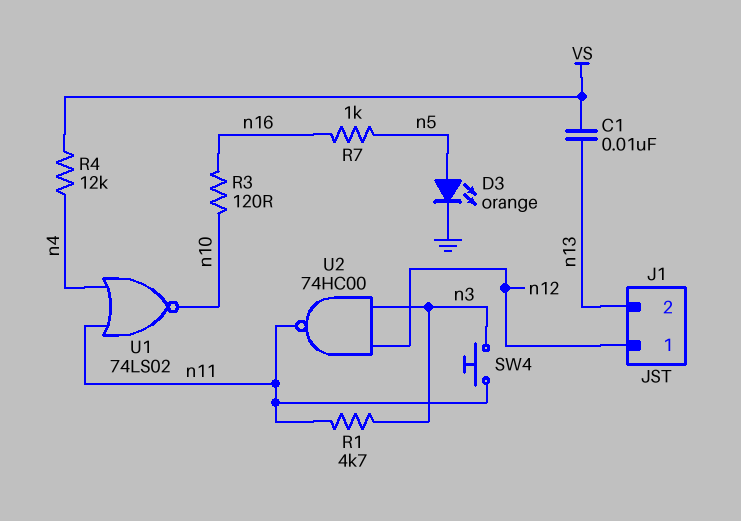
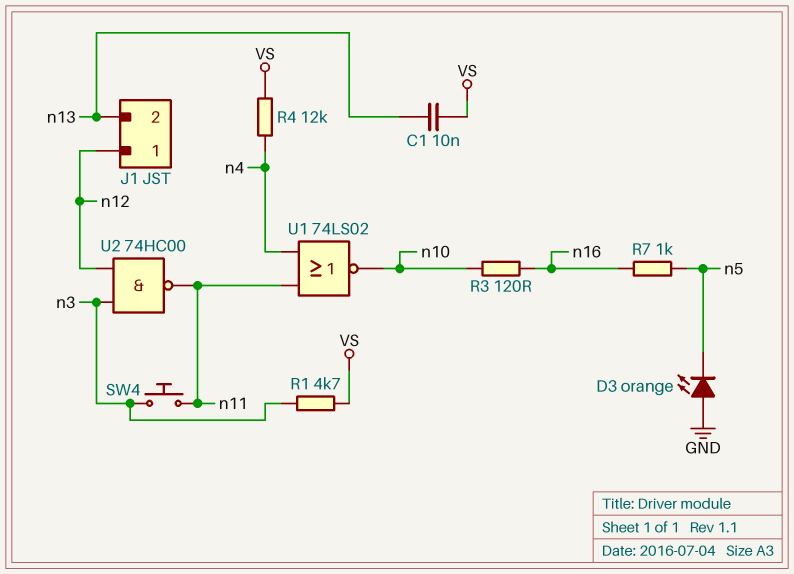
D3: LED orange (A n5, K GND) -> LED orange (A GND, K n5)
R1: 4.7k (n3, n11) -> 4.7k (VS, n3)

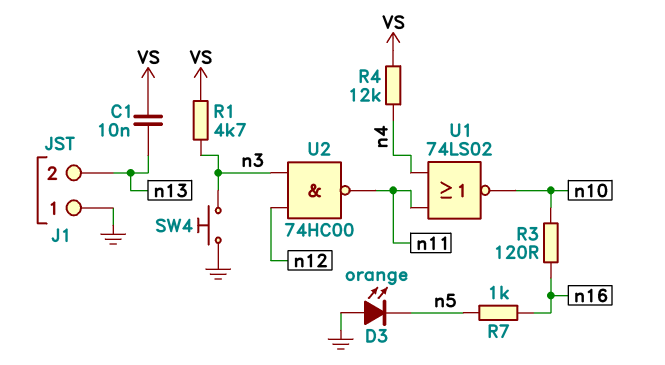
J1 pin 1: n12 -> GND
SW4: button (n3, n11) -> button (GND, n3)

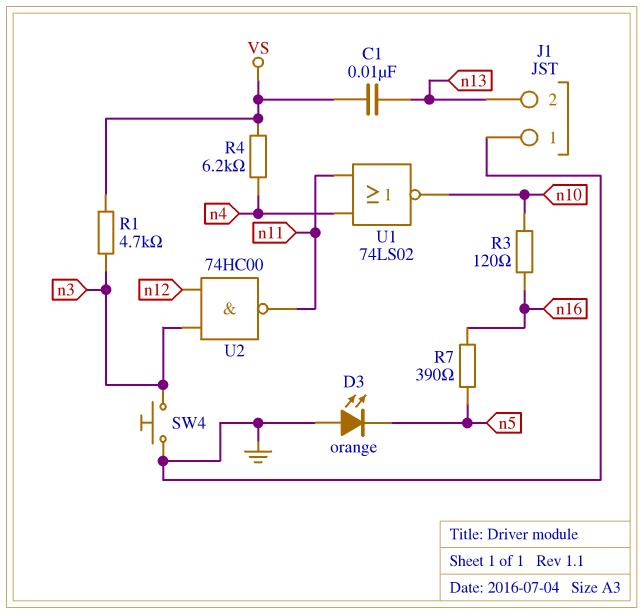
R4: 12k (VS, n4) -> 6.2k (VS, n4)
R7: 1k (n5, n16) -> 390 (n5, n16)

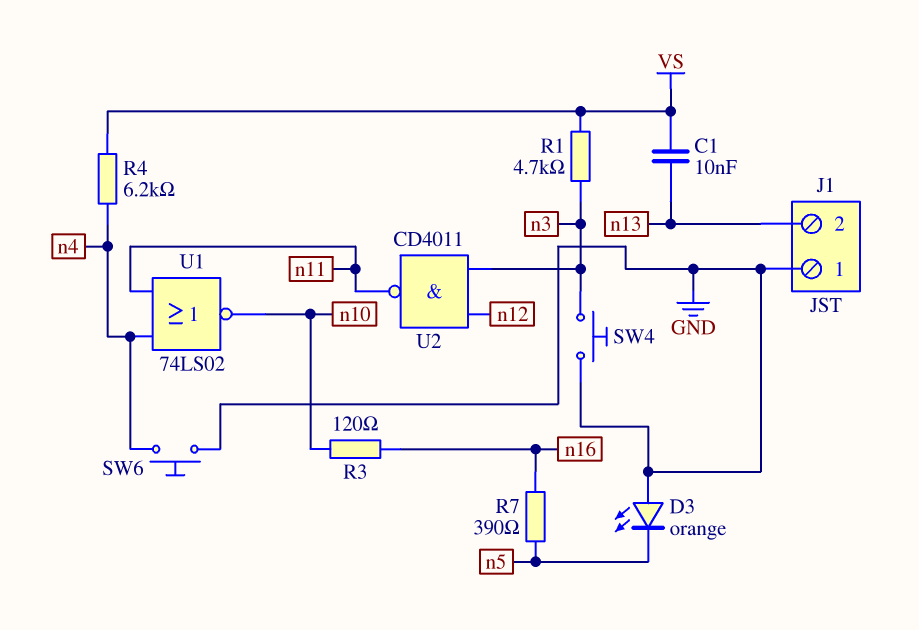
SW6: none -> button (GND, n4)
U2: NAND 74HC00 (in n3, in n12, out n11) -> NAND CD4011 (in n3, in n12, out n11)

